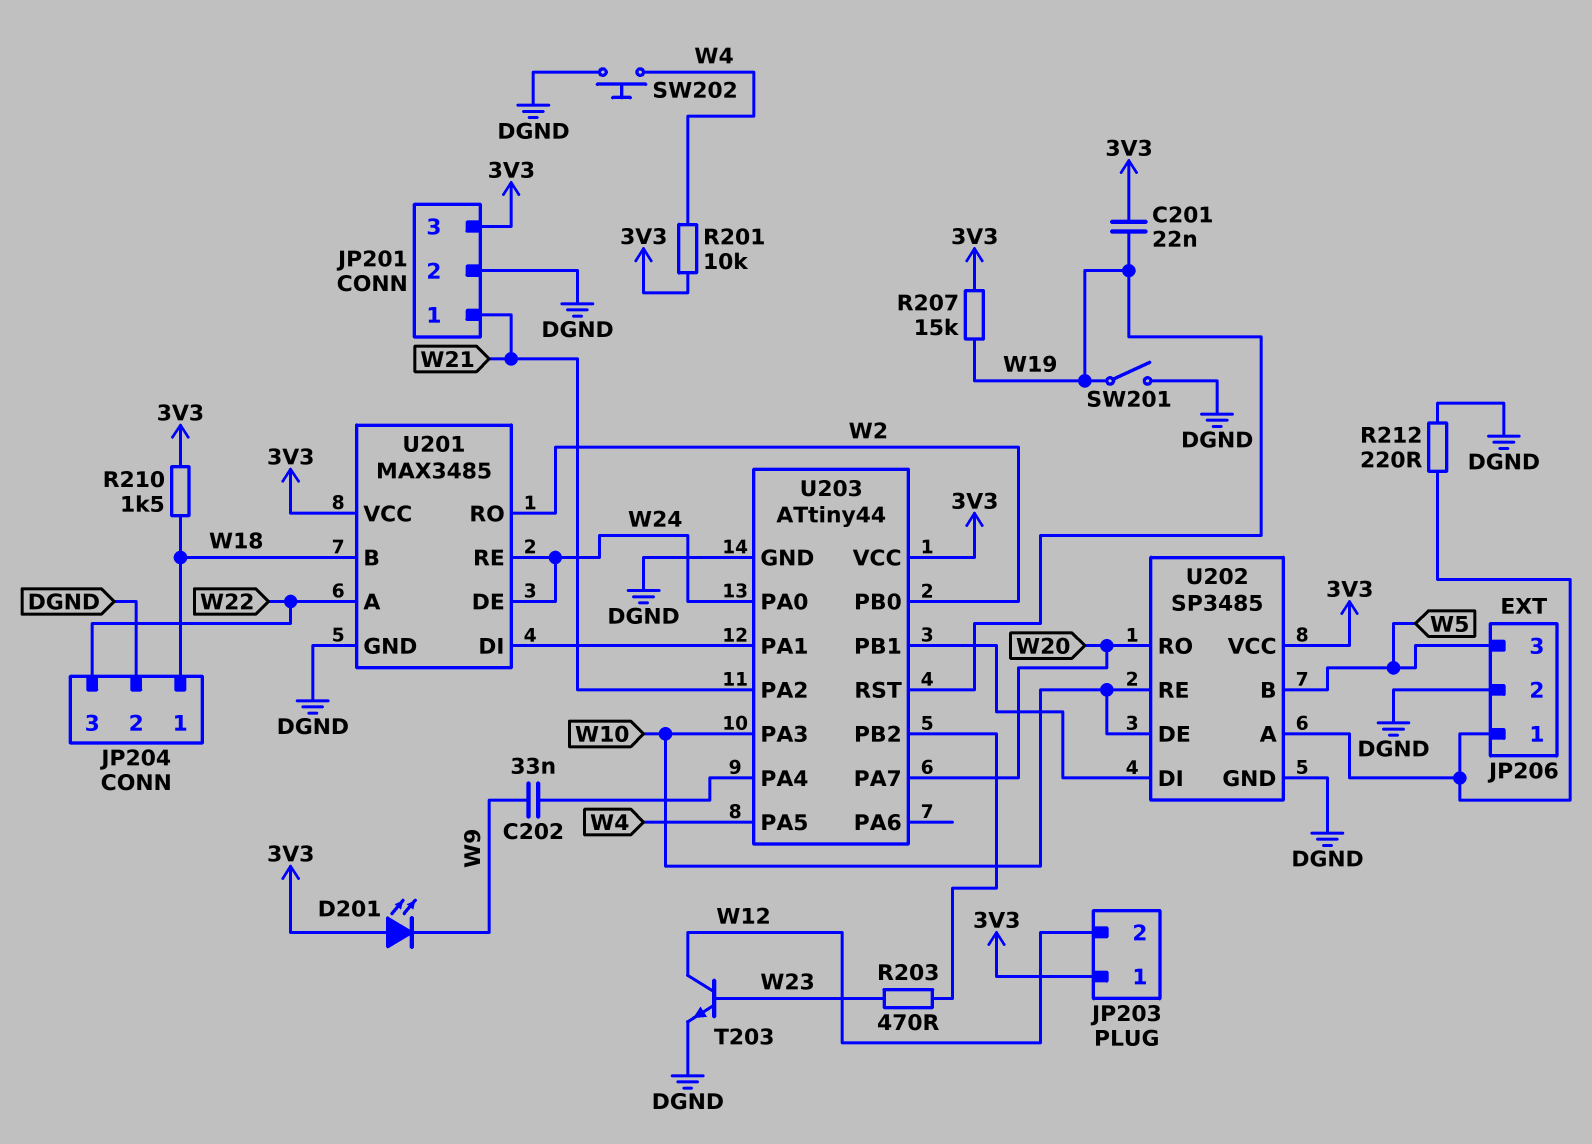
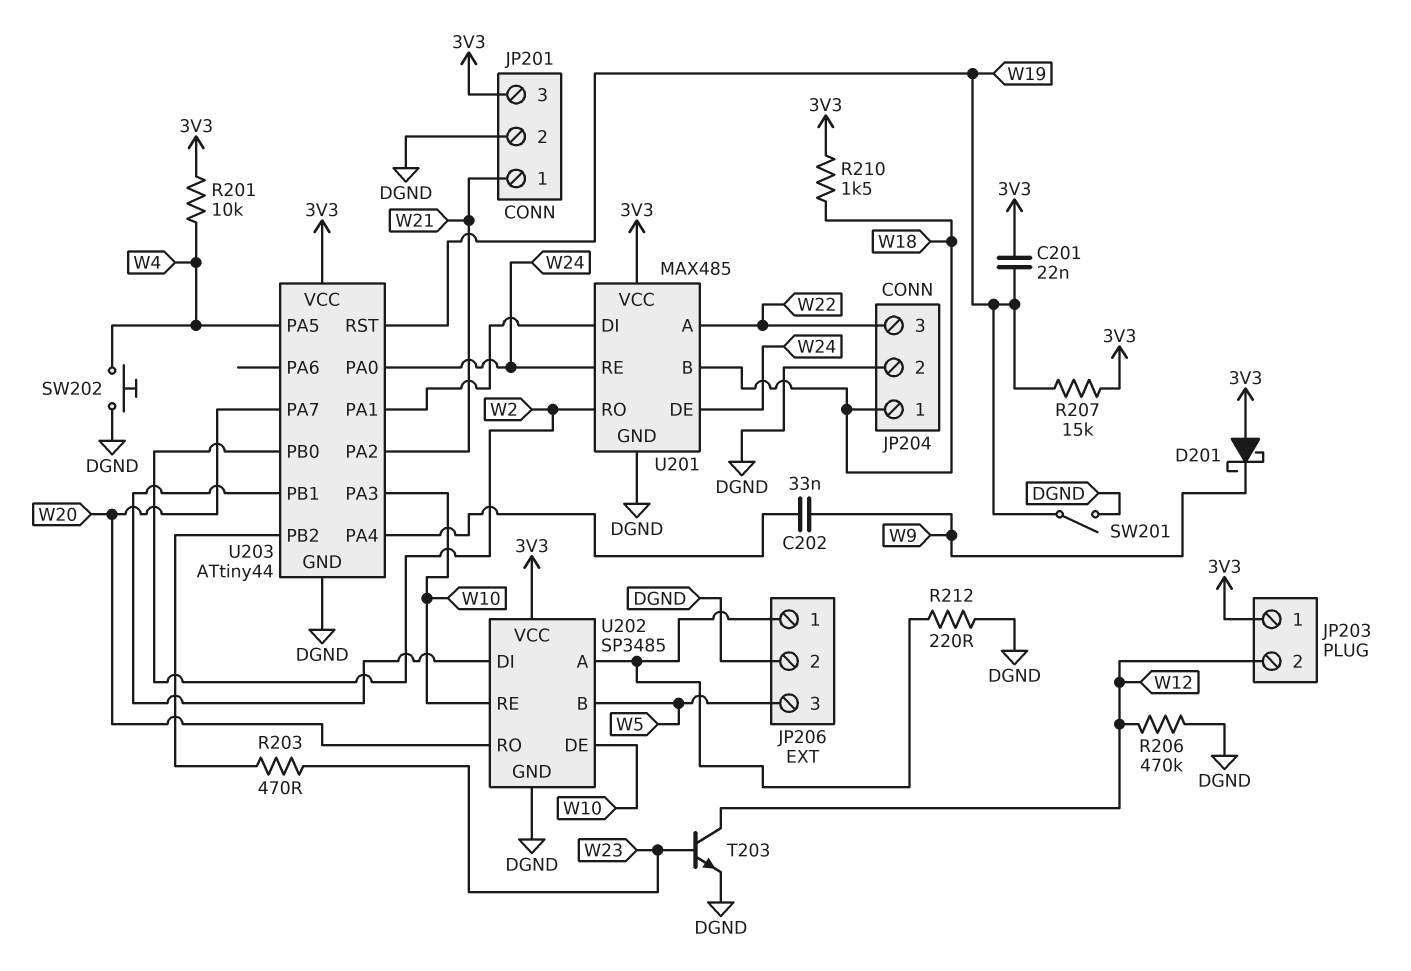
D201: LED (A 3V3, K W9) -> schottky (A 3V3, K W9)
R206: none -> 470k (DGND, W12)
U201: MAX3485 -> MAX485

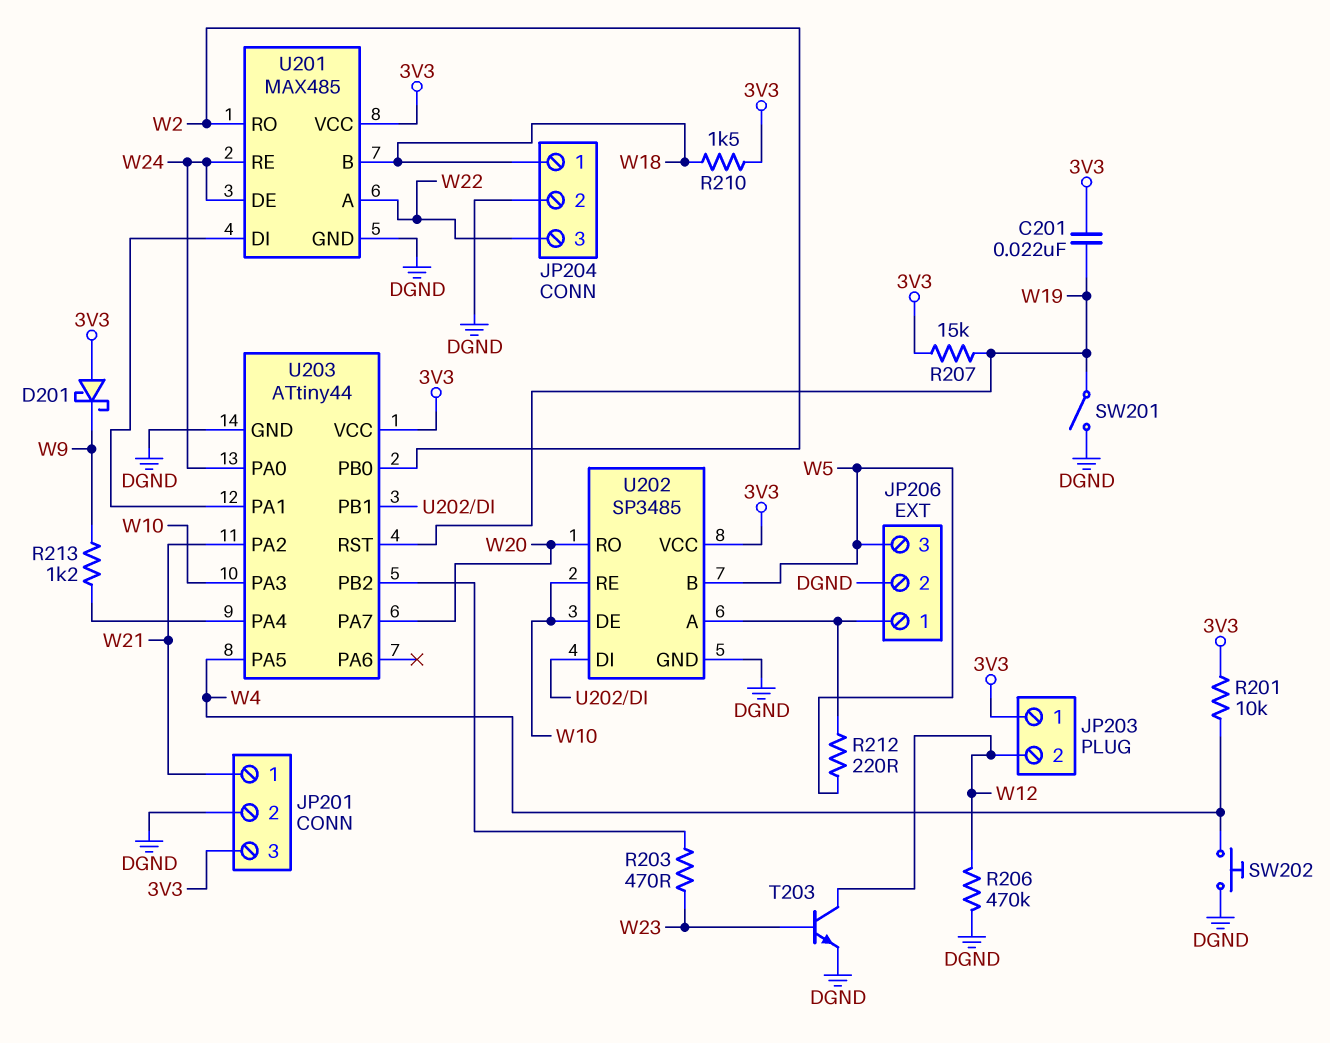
C202: 33nF (U203/PA4, W9) -> none
R212: 220 (DGND, JP206/1) -> 220 (JP206/1, W5)
R213: none -> 1.2k (U203/PA4, W9)

